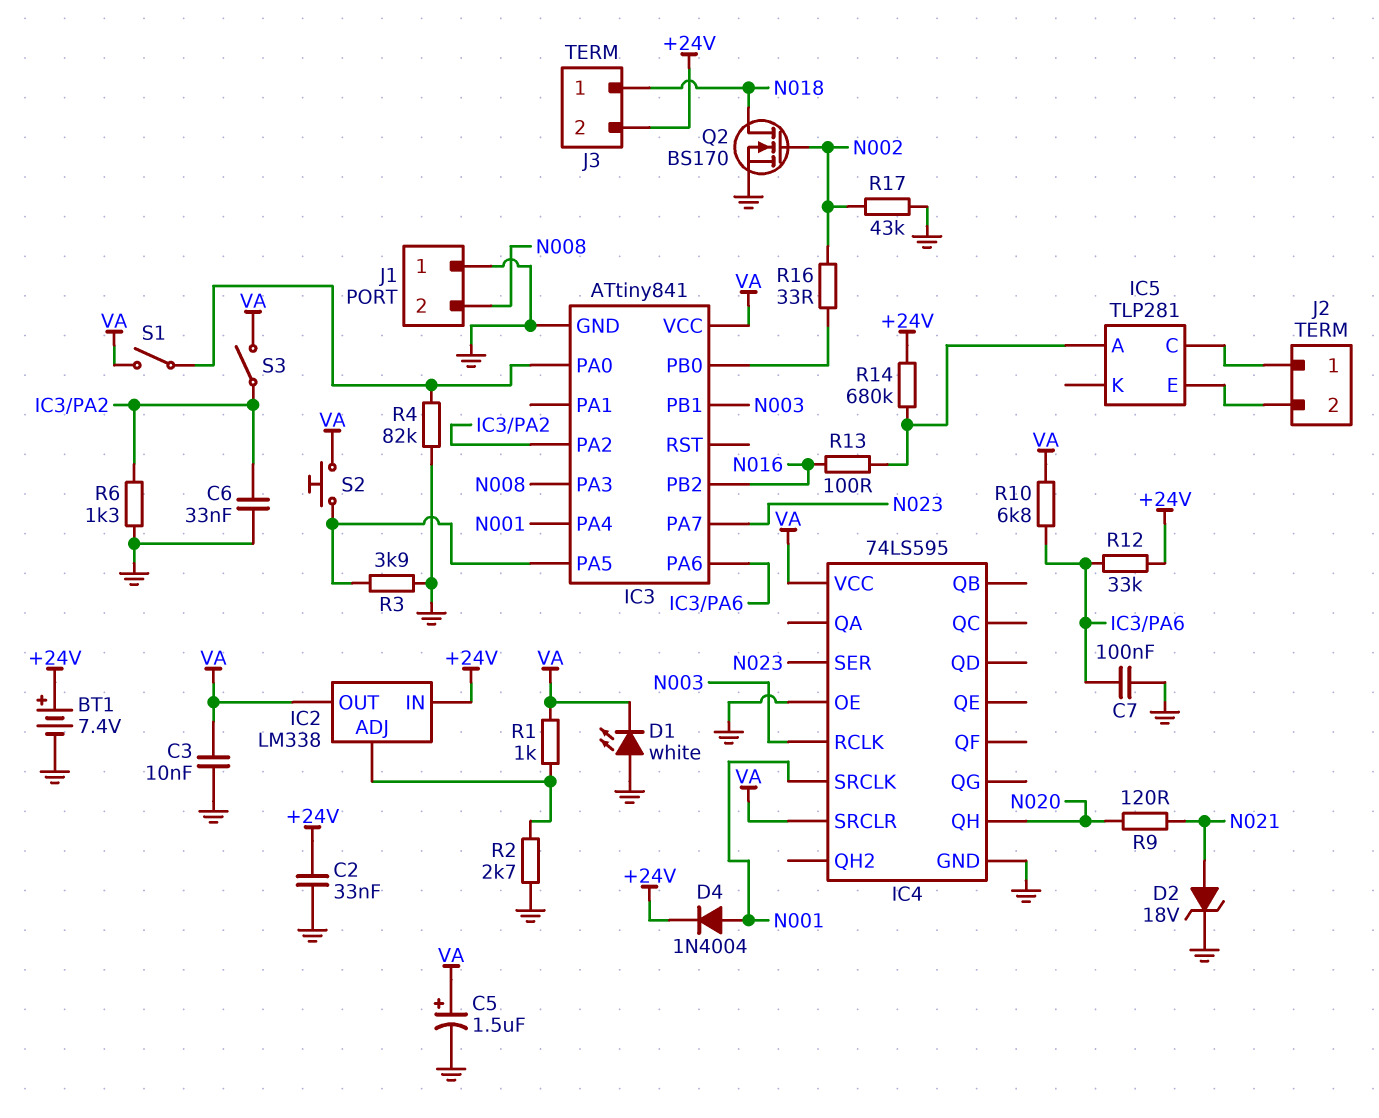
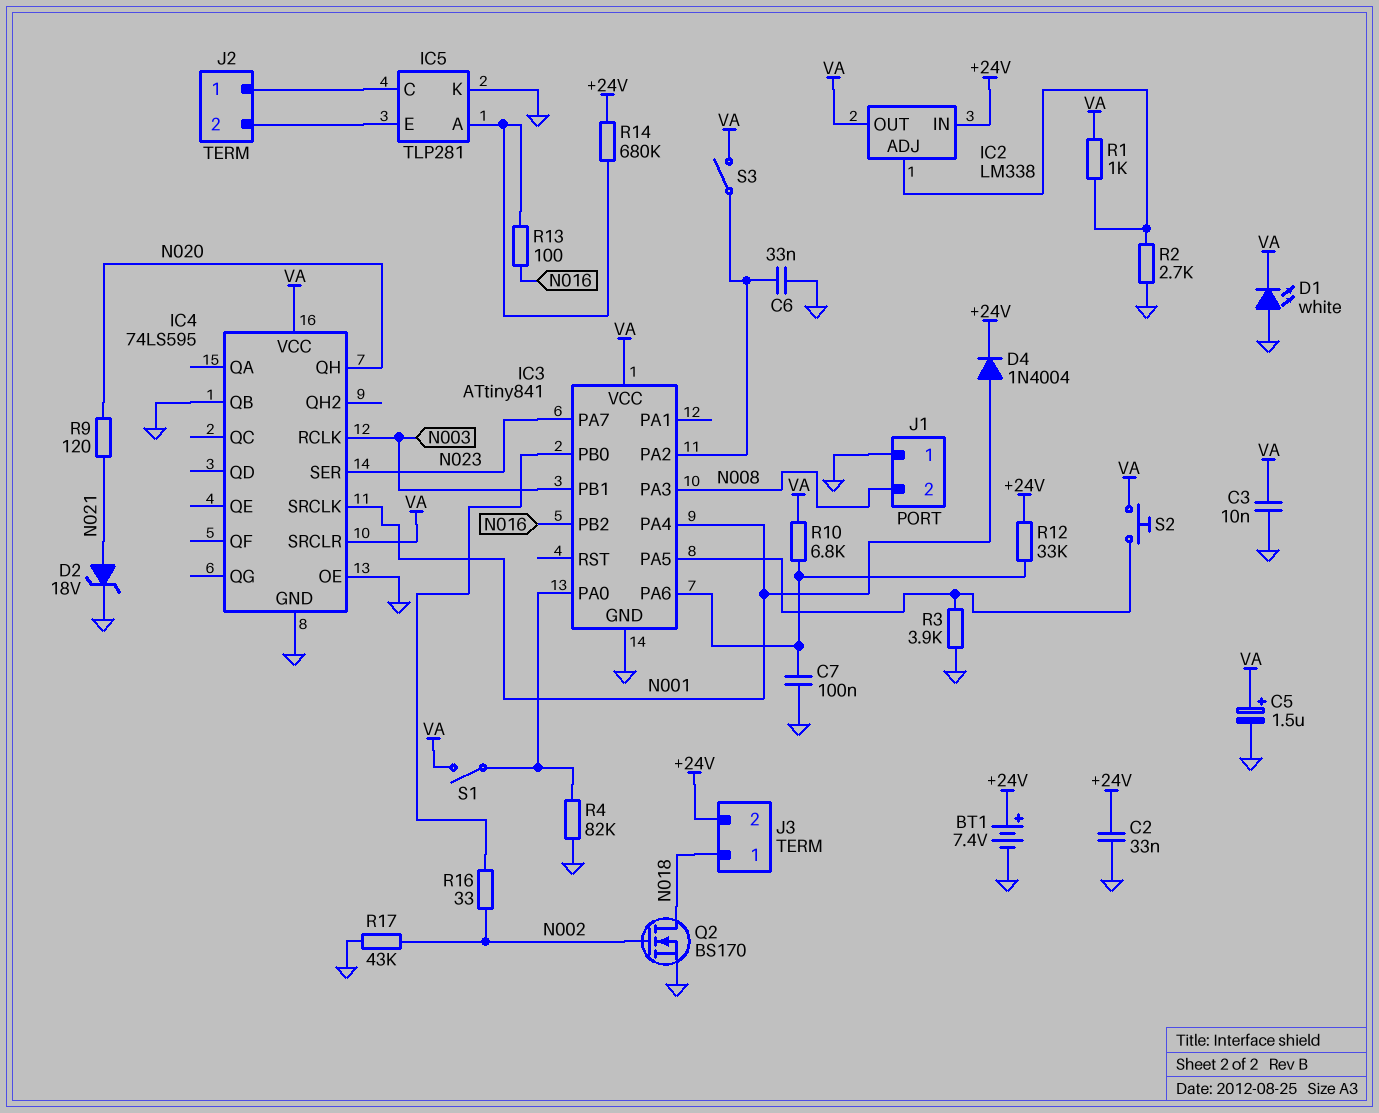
IC4 pin QB: none -> GND
IC5 pin K: none -> GND
R6: 1.3k (GND, IC3/PA2) -> none

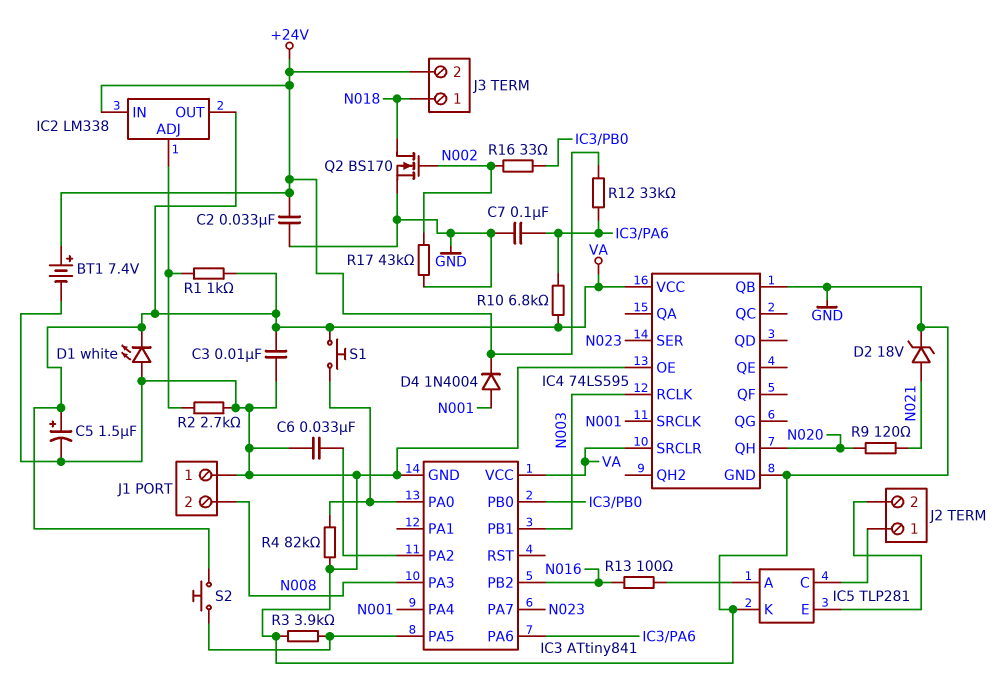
R14: 680k (+24V, IC5/A) -> none
S1: switch (IC3/PA0, VA) -> button (IC3/PA0, VA)
S3: switch (IC3/PA2, VA) -> none

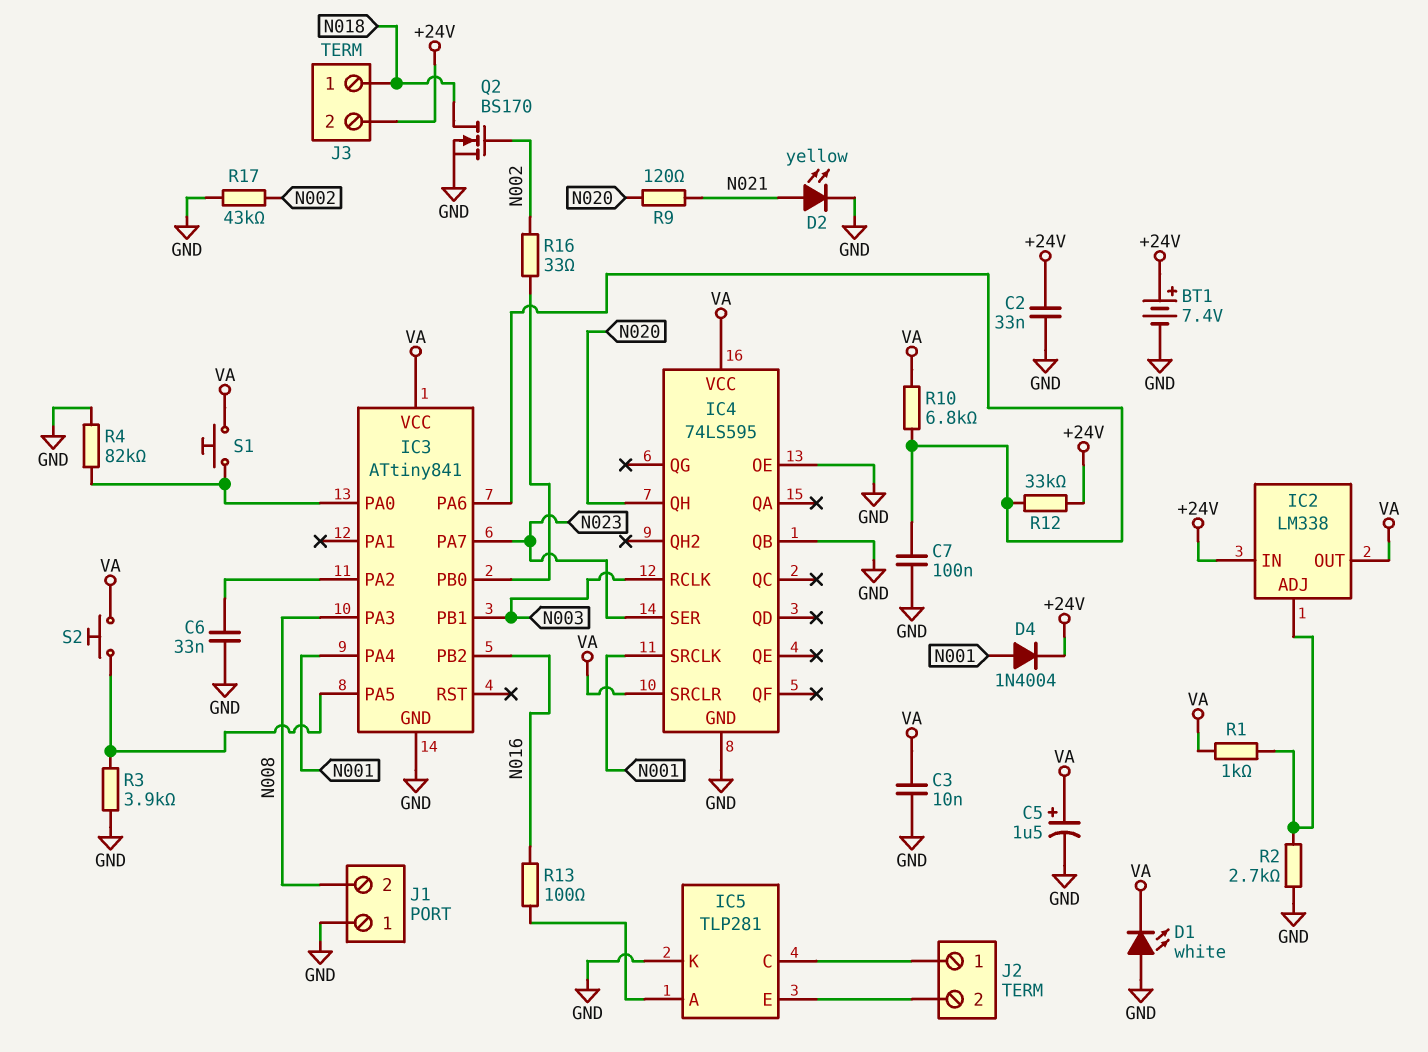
D2: zener 18V (A N021, K GND) -> LED yellow (A N021, K GND)

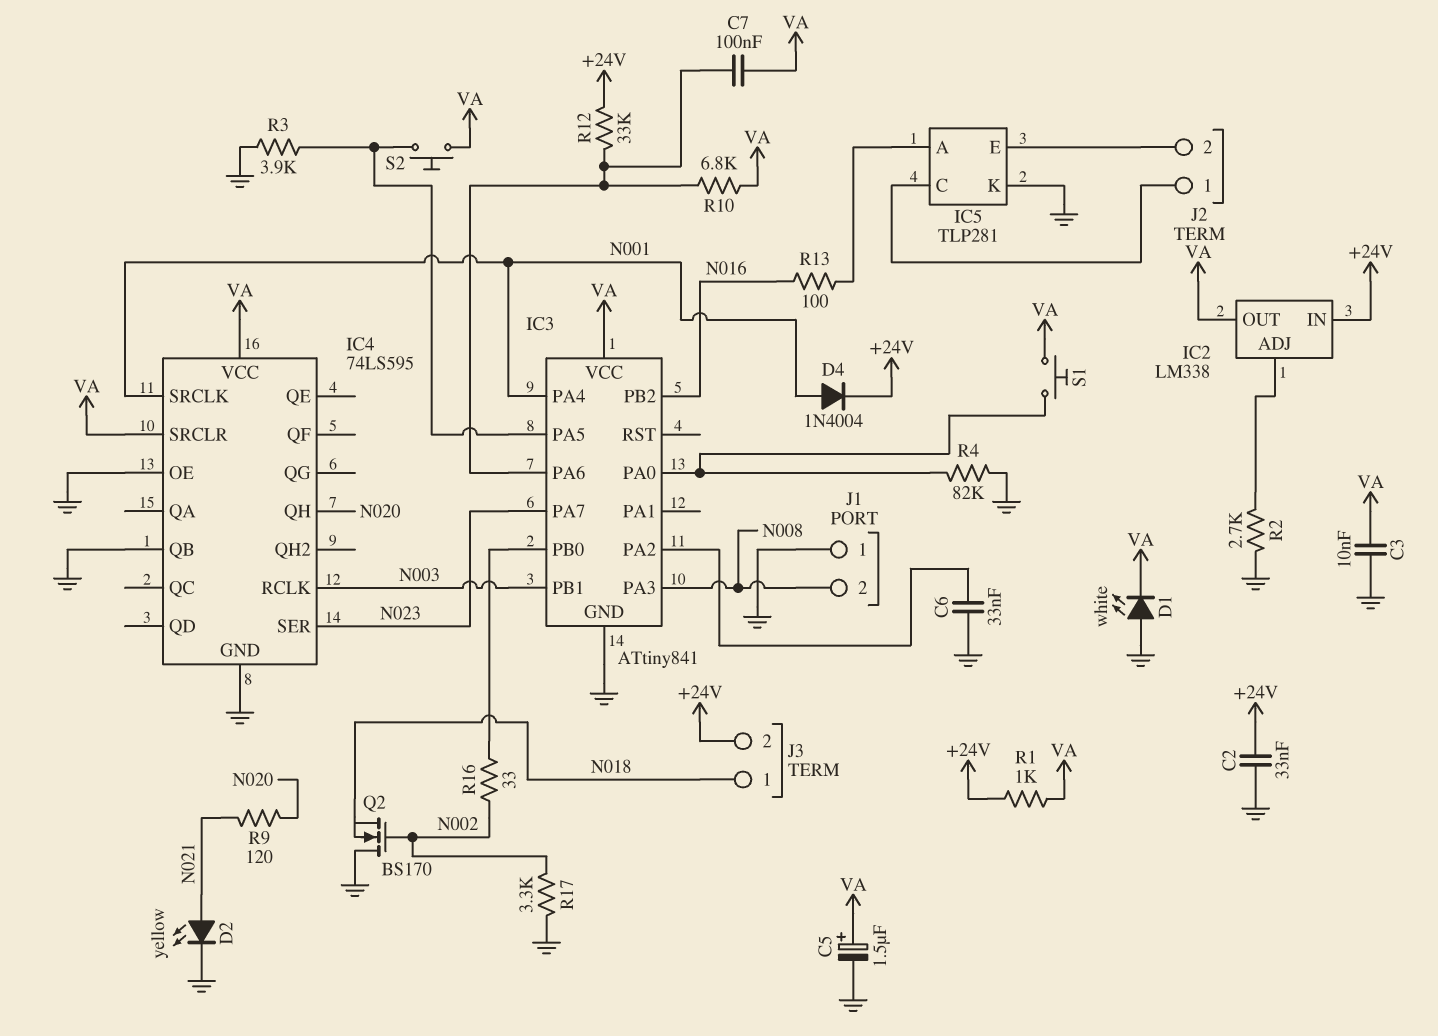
BT1: 7.4V (plus +24V, minus GND) -> none
C7: 100nF (GND, IC3/PA6) -> 100nF (IC3/PA6, VA)
Q2: NMOS BS170 (G N002, D N018, S GND) -> NMOS BS170 (G N002, D GND, S N018)
R1: 1k (IC2/ADJ, VA) -> 1k (+24V, VA)
R17: 43k (GND, N002) -> 3.3k (GND, N002)

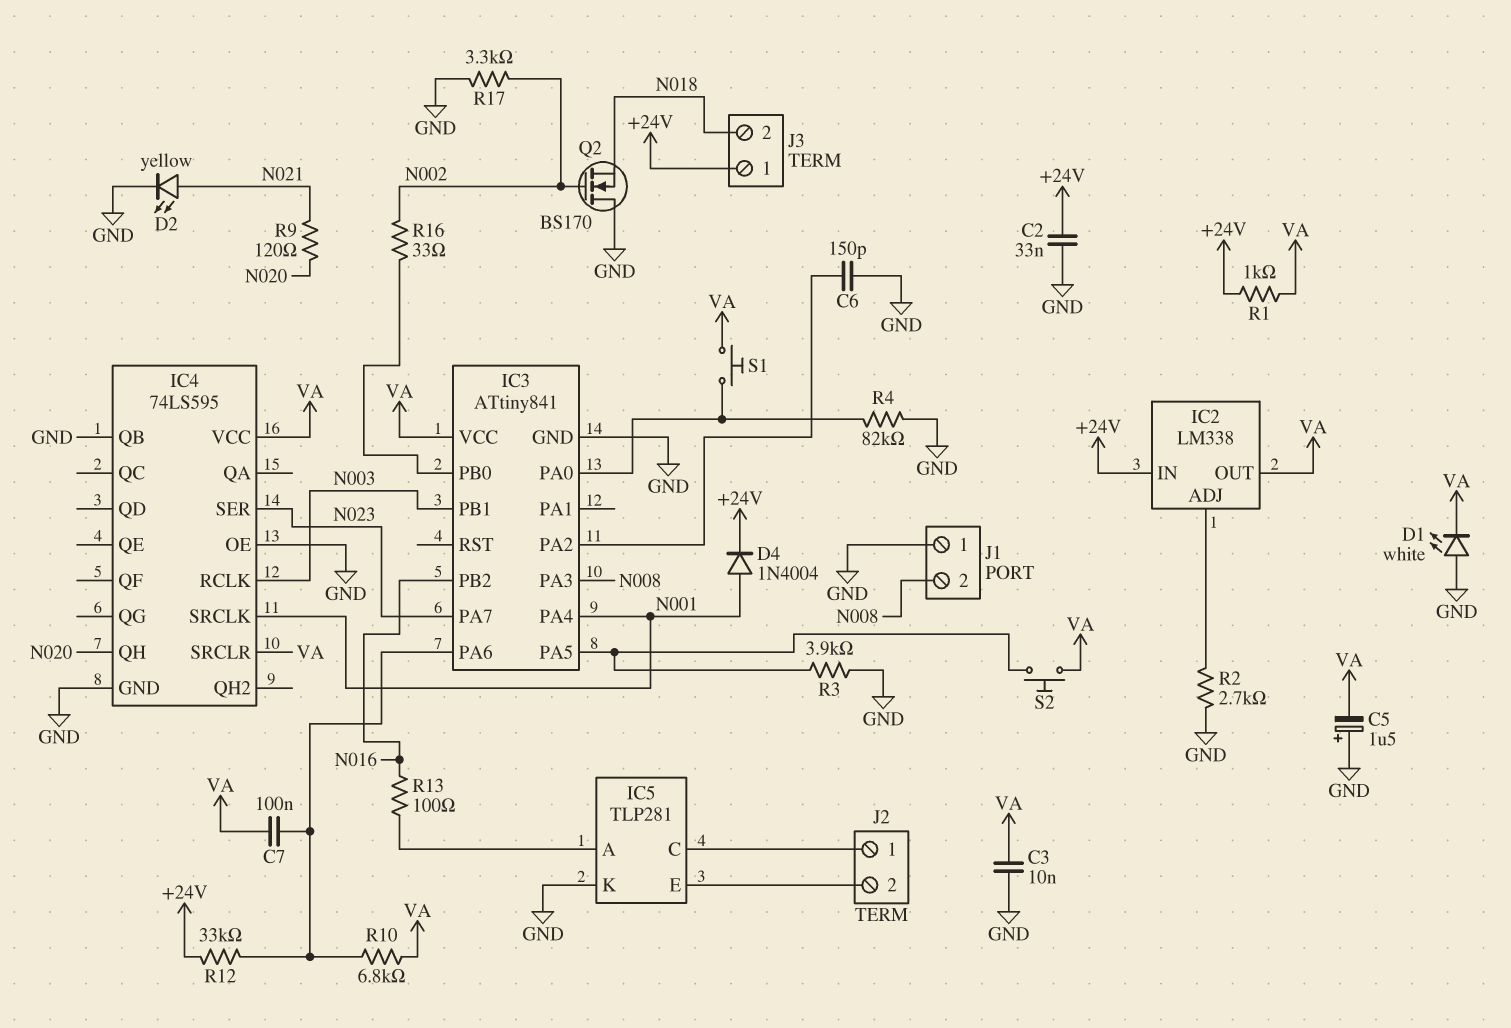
C5: 1.5uF (plus VA, minus GND) -> 1.5uF (plus GND, minus VA)
C6: 33nF (GND, IC3/PA2) -> 150pF (GND, IC3/PA2)
J3 pin 1: N018 -> +24V
J3 pin 2: +24V -> N018

